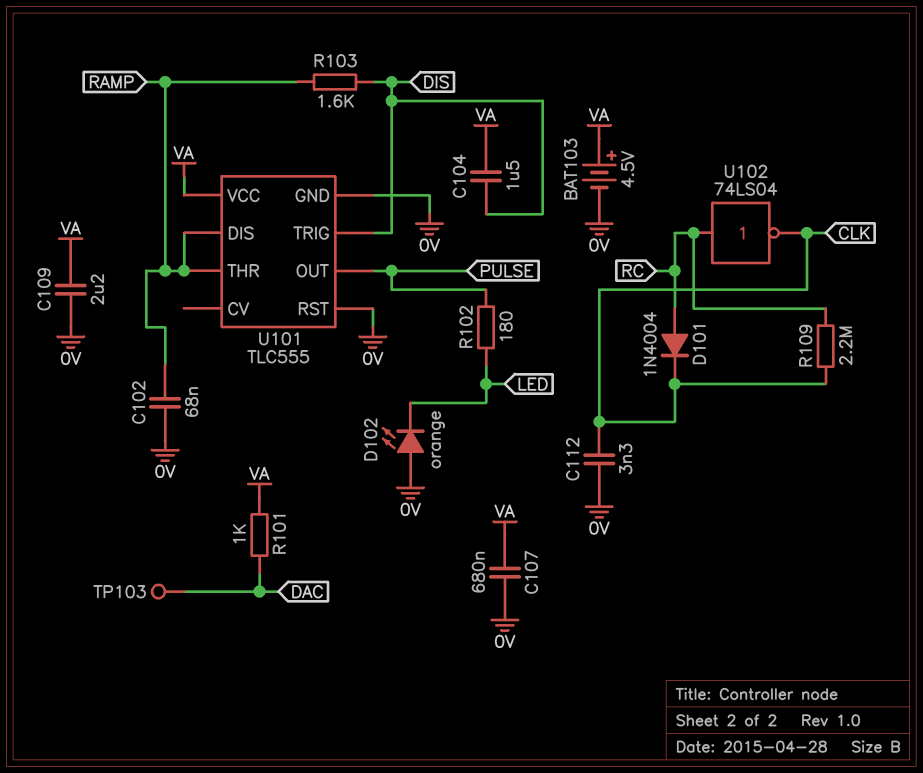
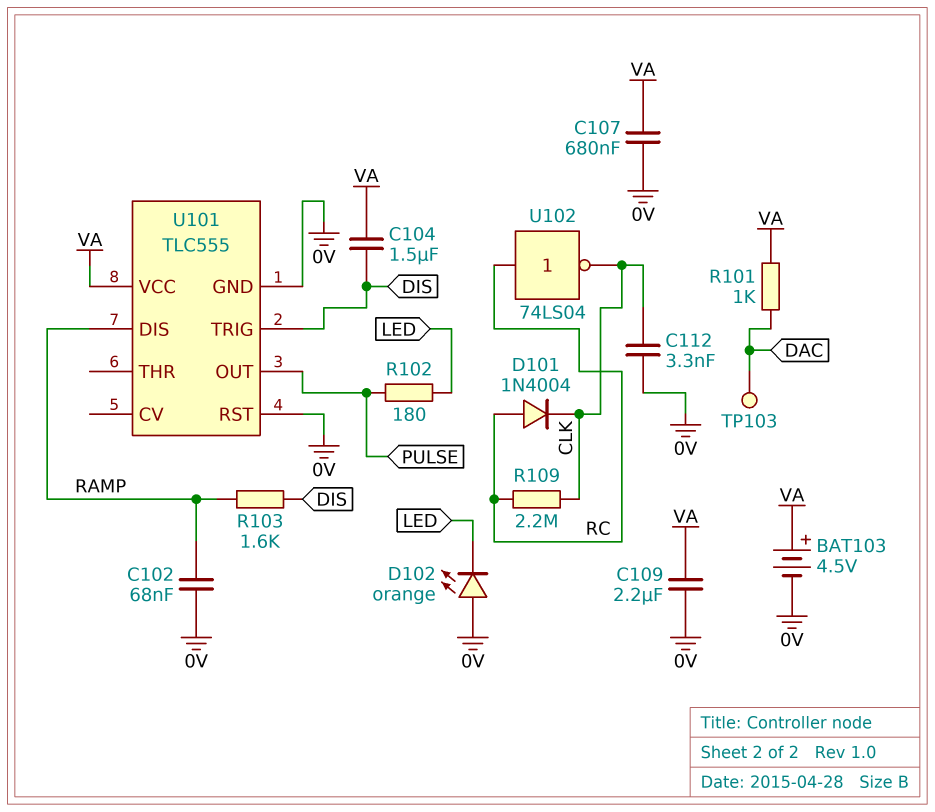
U101 pin THR: RAMP -> none

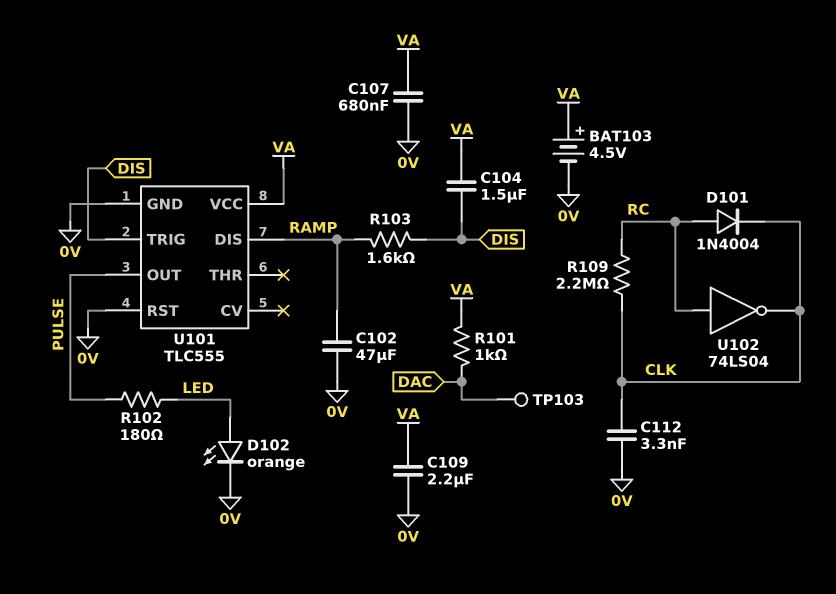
C102: 68nF (0V, RAMP) -> 47uF (0V, RAMP)
D102: LED orange (A 0V, K LED) -> LED orange (A LED, K 0V)

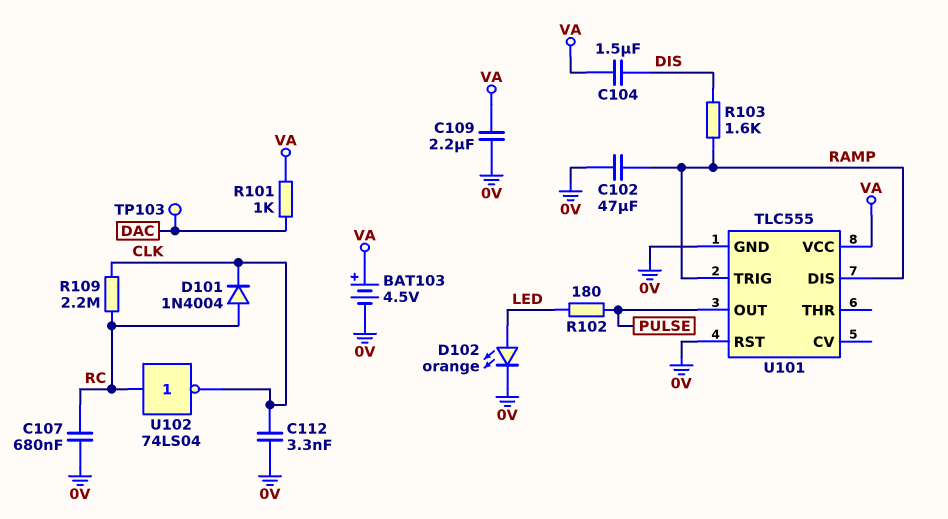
C107: 680nF (0V, VA) -> 680nF (0V, RC)
U101 pin TRIG: DIS -> RAMP

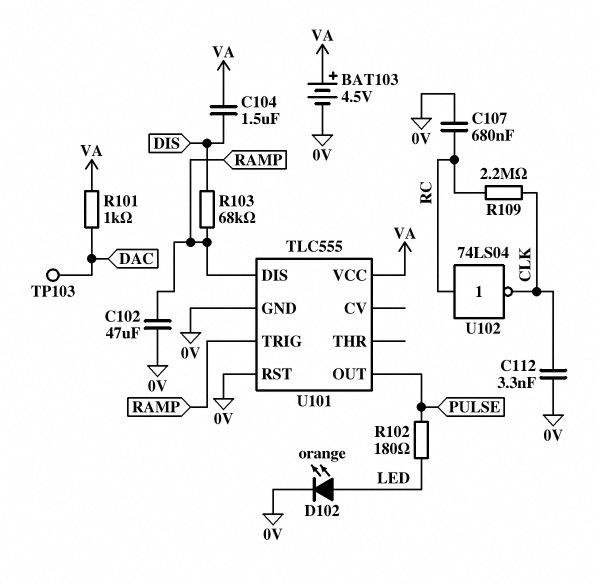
C109: 2.2uF (0V, VA) -> none
D101: diode 1N4004 (A RC, K CLK) -> none
R103: 1.6k (DIS, RAMP) -> 68k (DIS, RAMP)

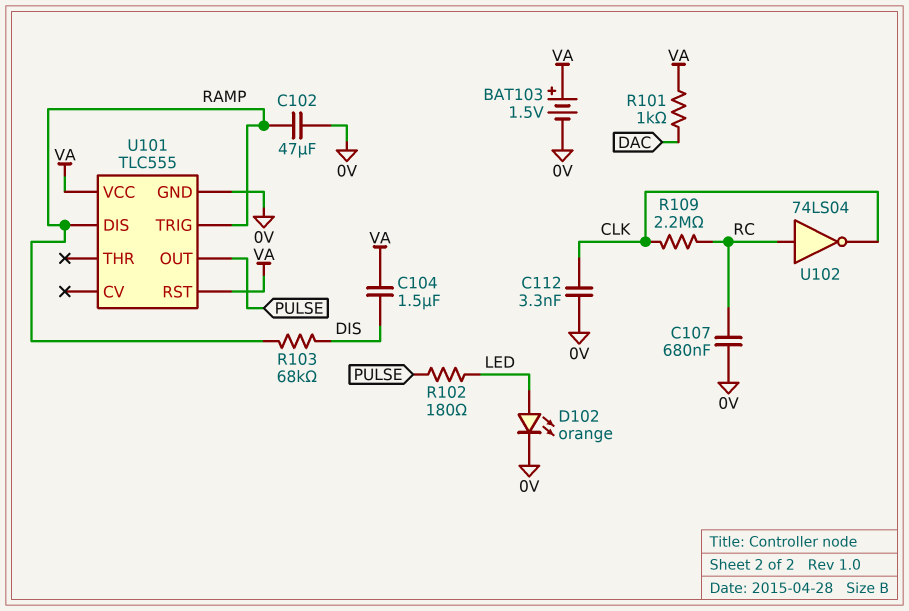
BAT103: 4.5V (plus VA, minus 0V) -> 1.5V (plus VA, minus 0V)
TP103: test point (DAC) -> none
U101 pin RST: 0V -> VA

